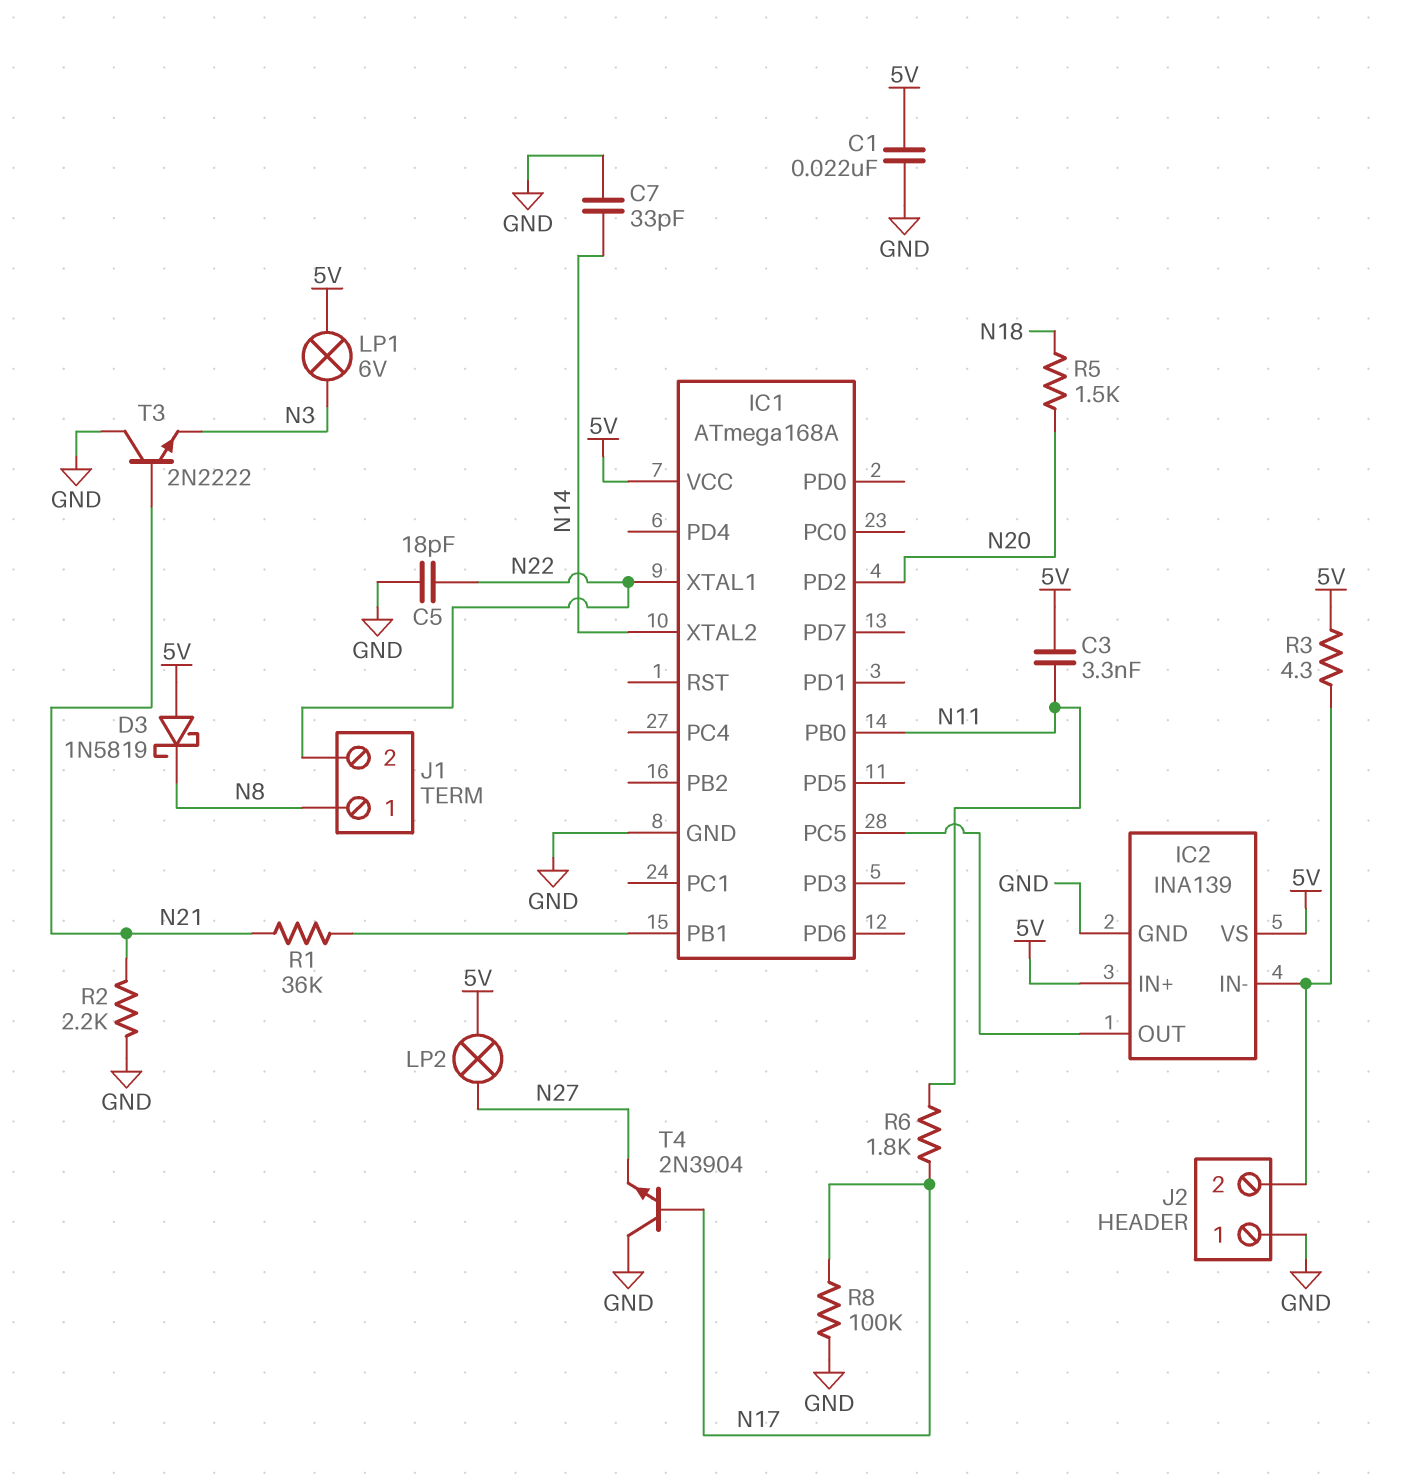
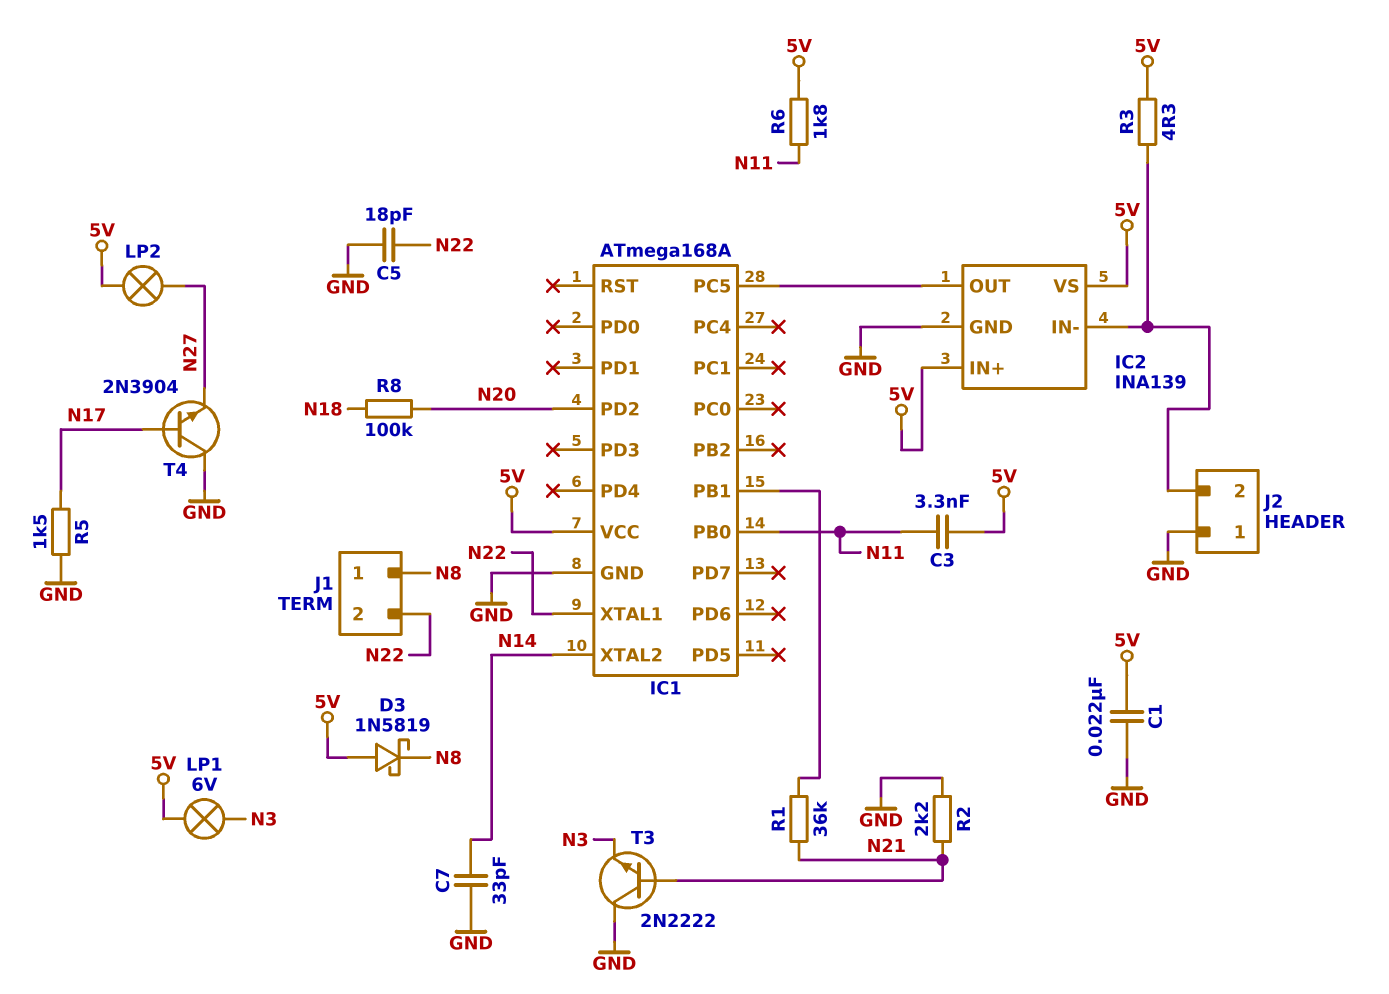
R5: 1.5k (N18, N20) -> 1.5k (GND, N17)
R6: 1.8k (N11, N17) -> 1.8k (5V, N11)
R8: 100k (GND, N17) -> 100k (N18, N20)

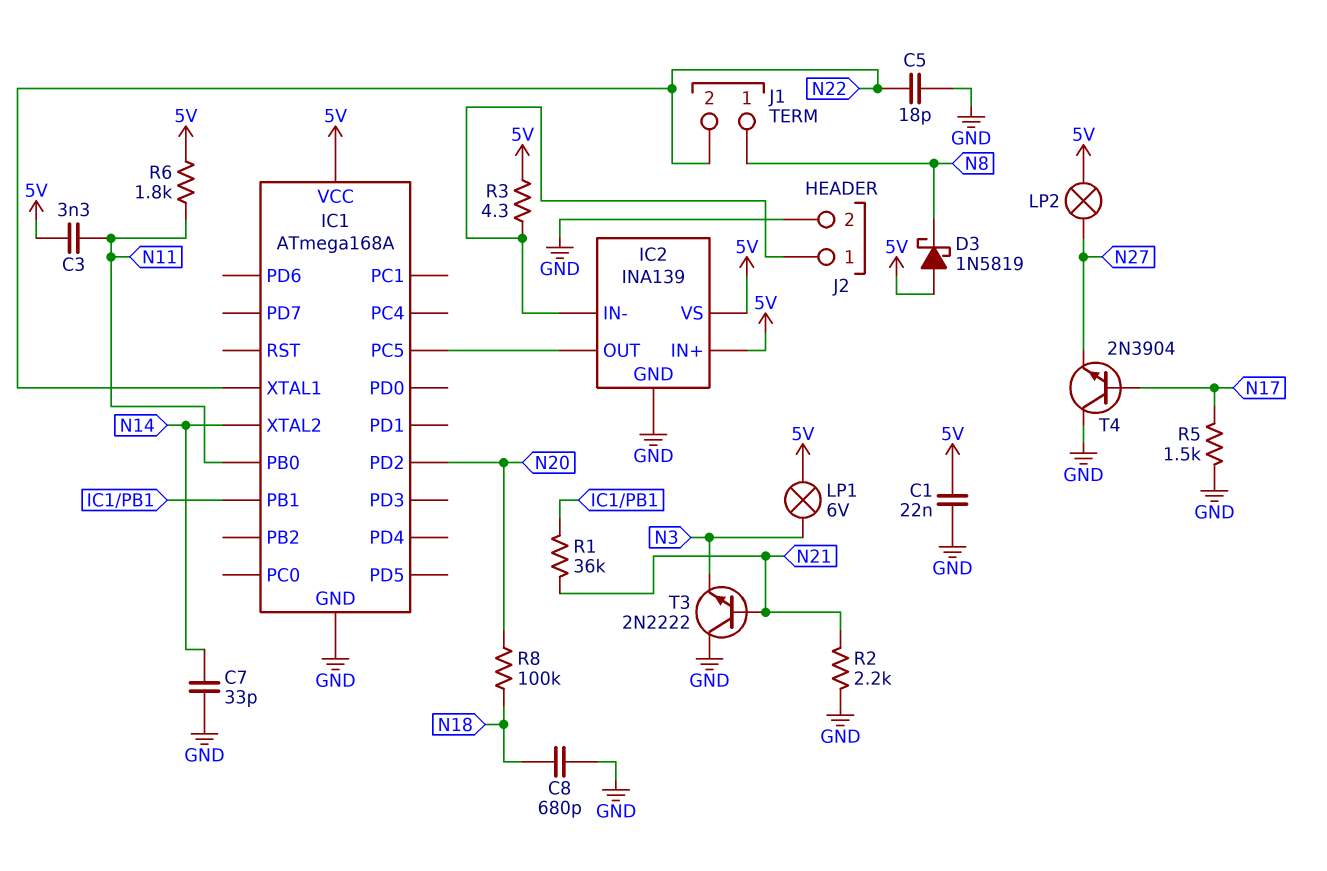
C8: none -> 680pF (GND, N18)
J2 pin 1: GND -> IC2/IN-
J2 pin 2: IC2/IN- -> GND

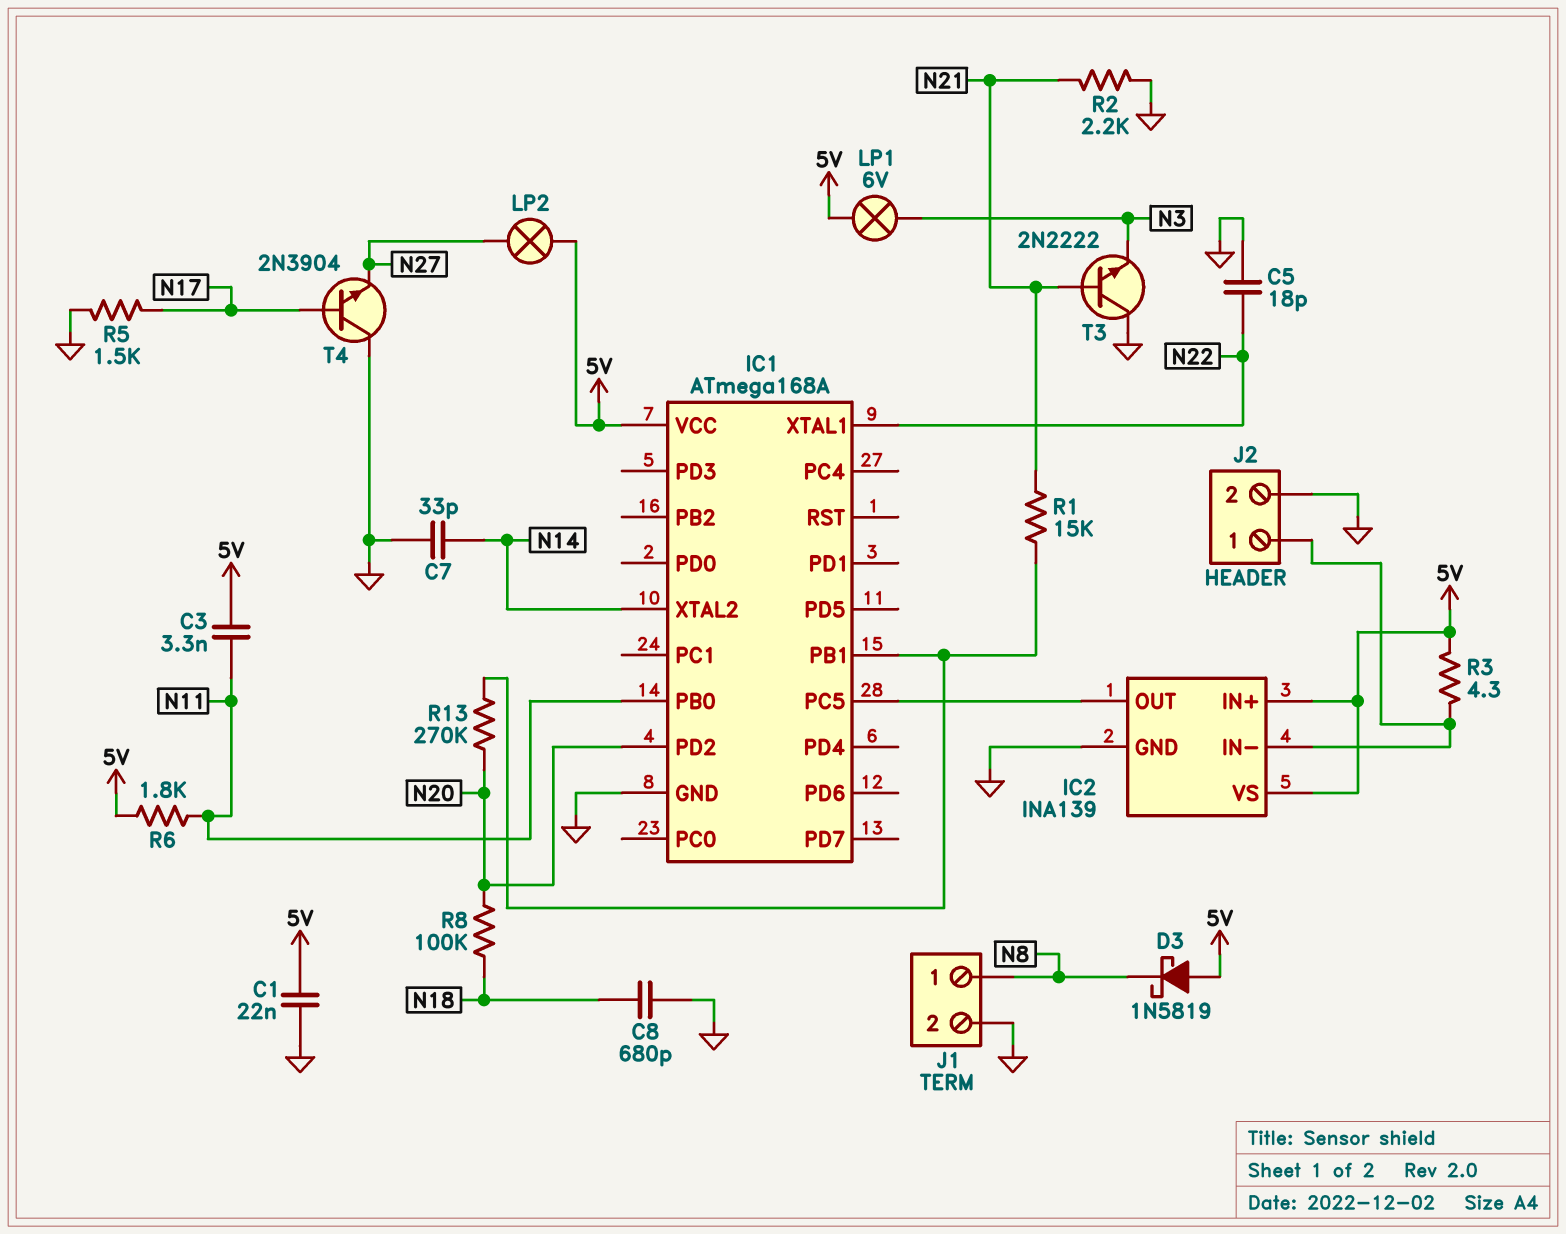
J1 pin 2: N22 -> GND
R1: 36k (IC1/PB1, N21) -> 15k (IC1/PB1, N21)
R13: none -> 270k (IC1/PB1, N20)

